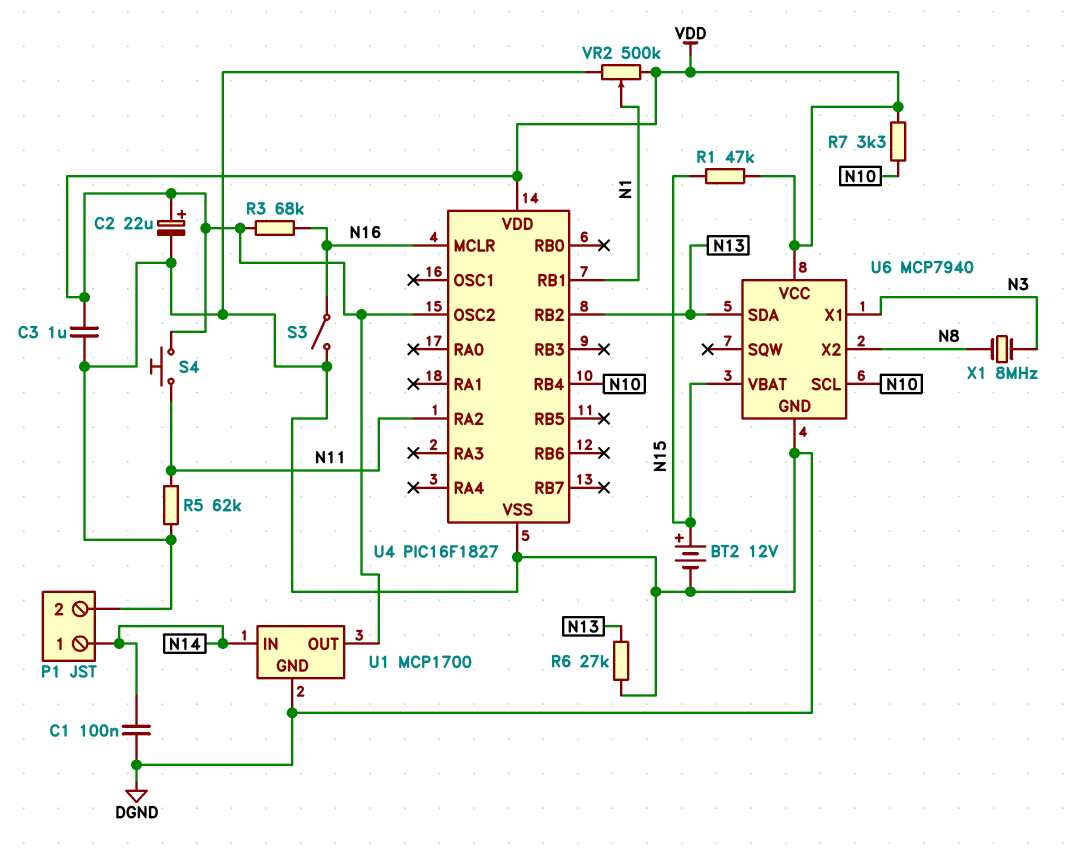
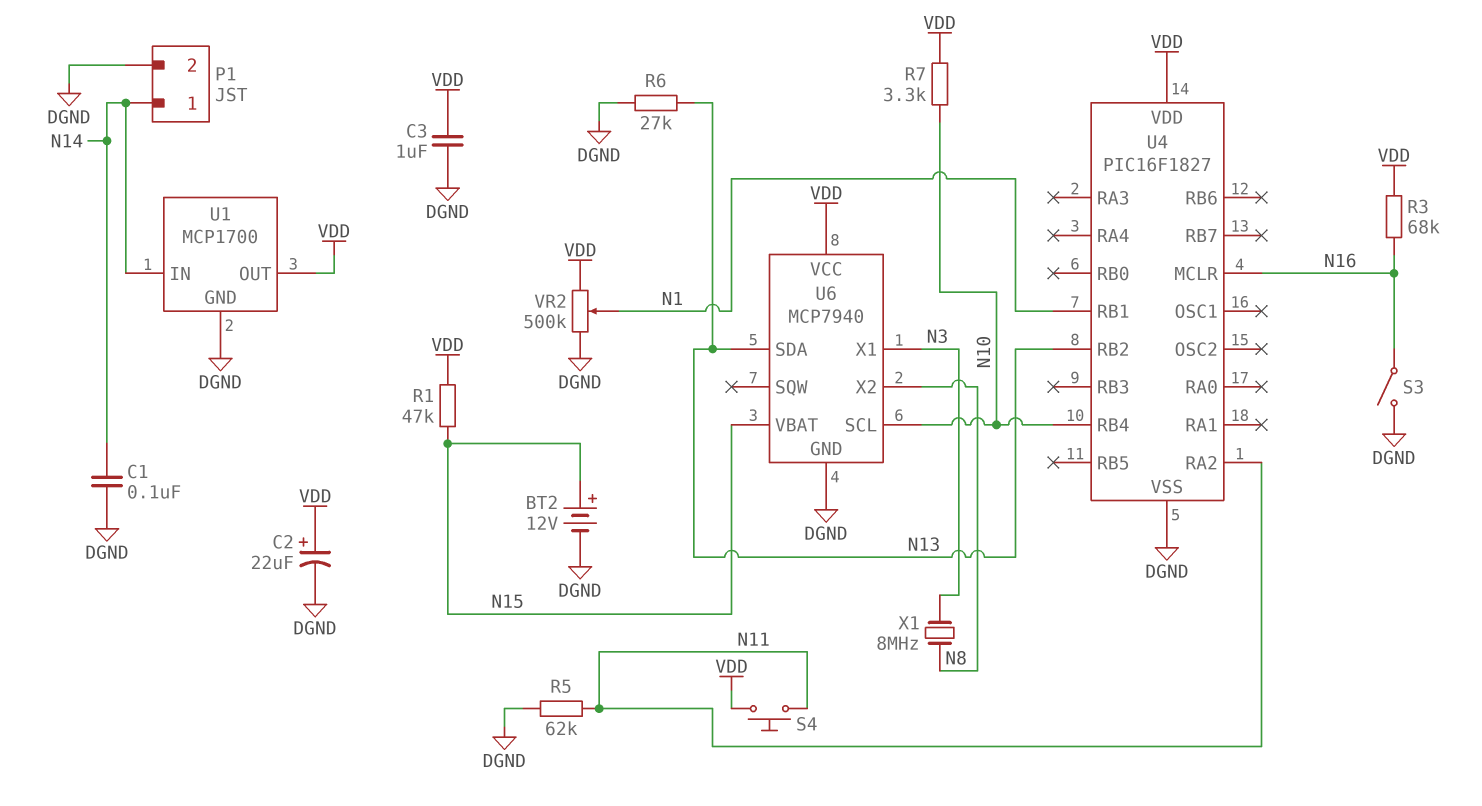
U4 pin OSC2: VDD -> none

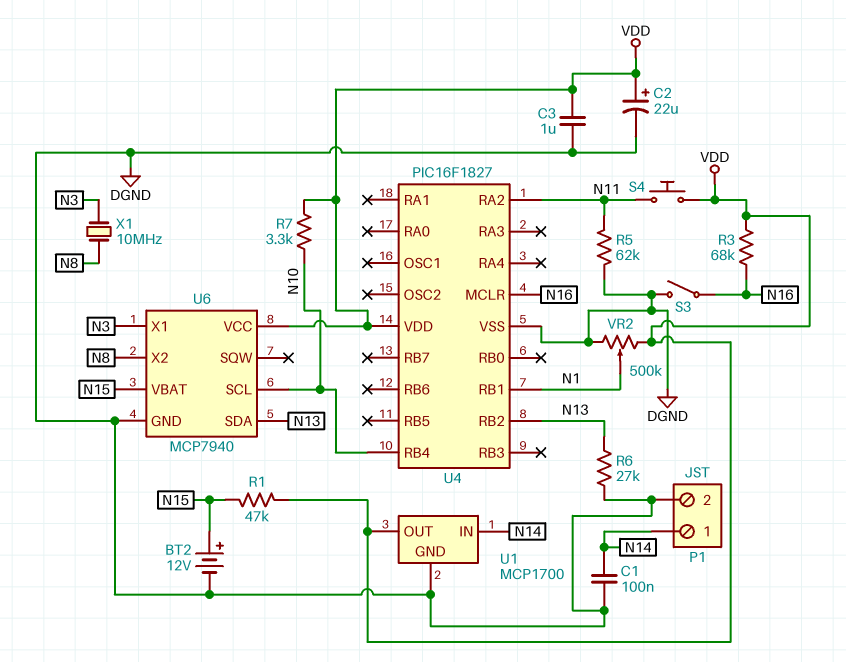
X1: 8MHz (N3, N8) -> 10MHz (N3, N8)

